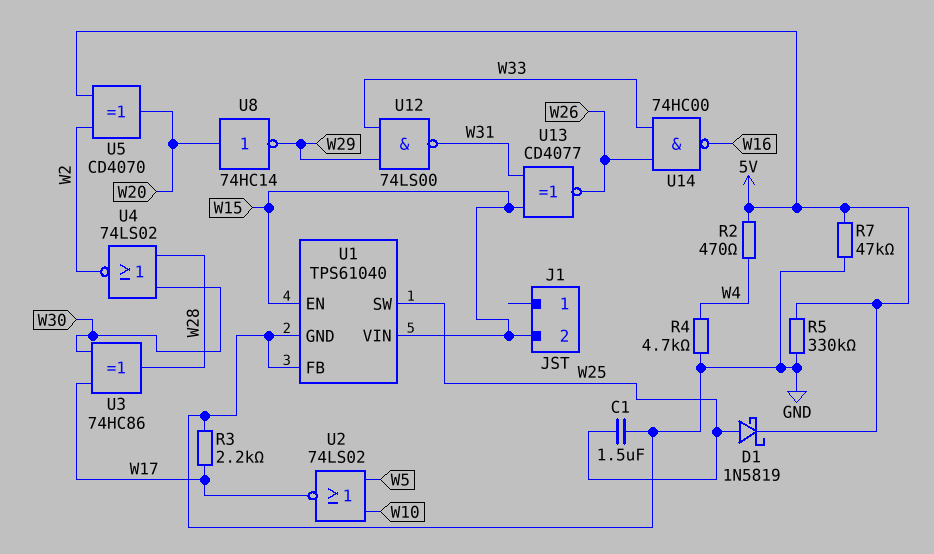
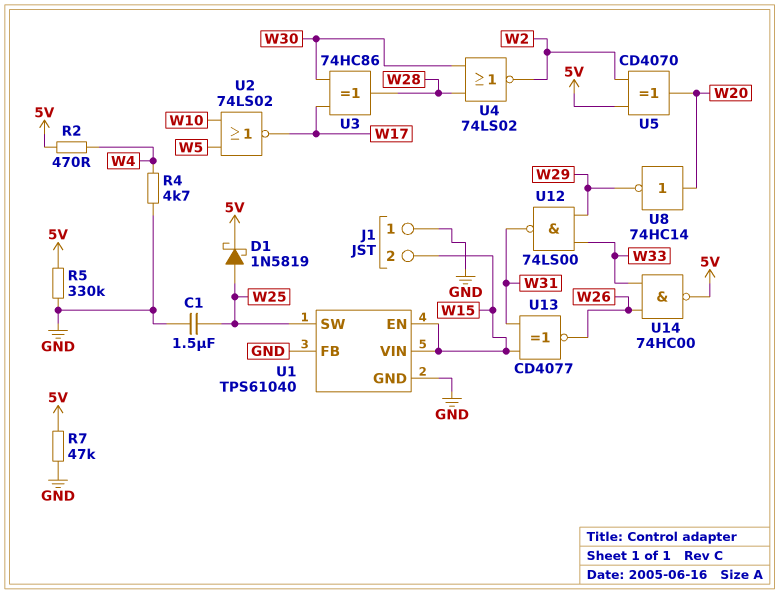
J1 pin 1: none -> GND
R3: 2.2k (GND, W17) -> none
U14: NAND 74HC00 (in W26, in W33, out W16) -> NAND 74HC00 (in W26, in W33, out 5V)

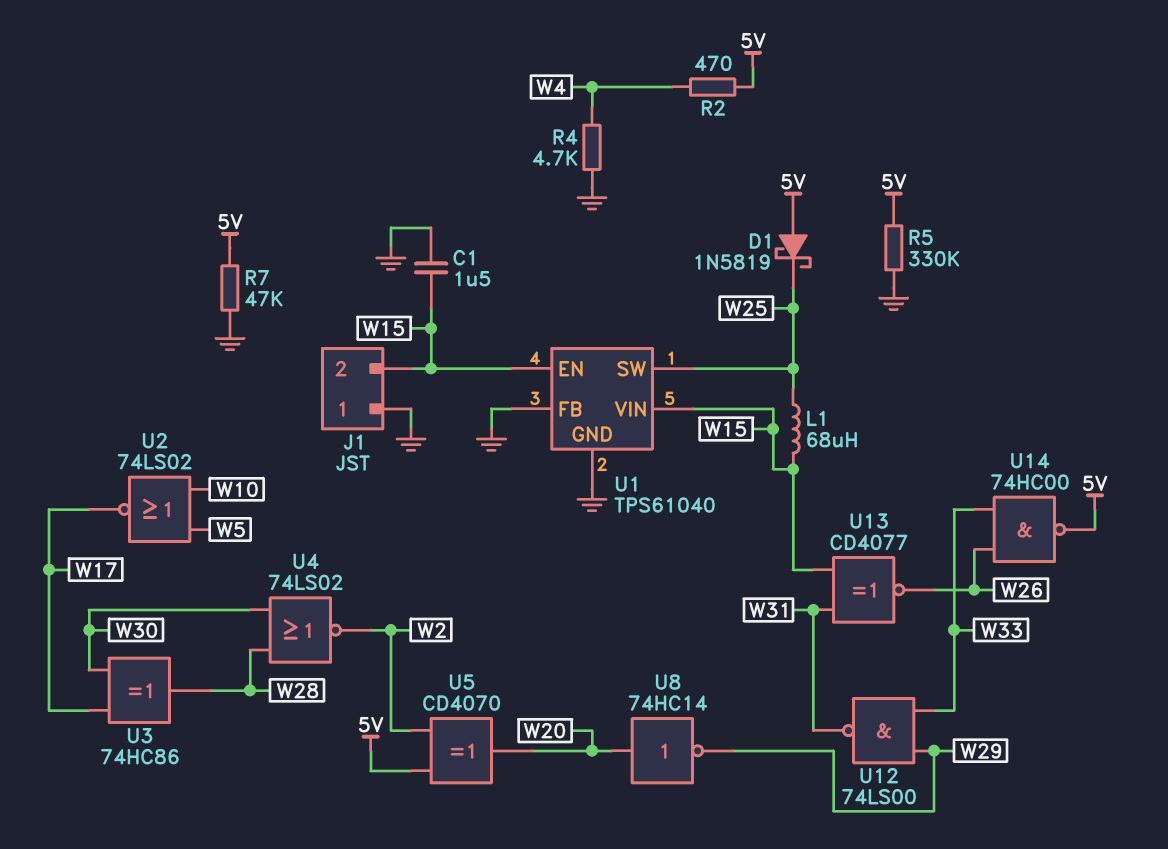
C1: 1.5uF (GND, W25) -> 1.5uF (GND, W15)
D1: schottky 1N5819 (A W25, K 5V) -> schottky 1N5819 (A 5V, K W25)
L1: none -> 68uH (W15, W25)

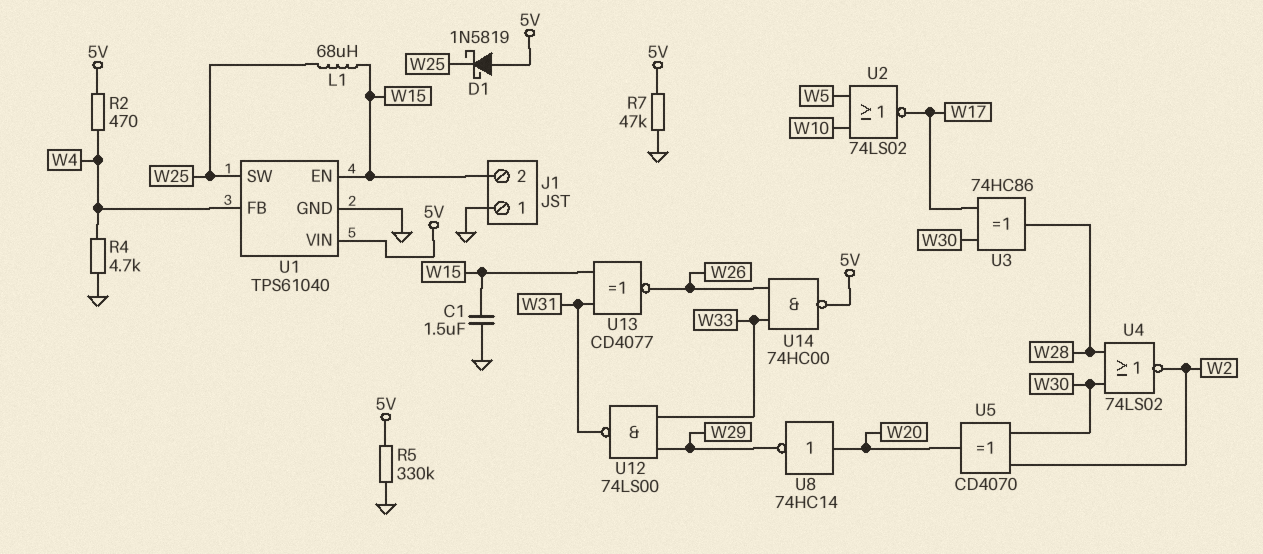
U1 pin FB: GND -> W4
U1 pin VIN: W15 -> 5V
U5: XOR CD4070 (in 5V, in W2, out W20) -> XOR CD4070 (in W2, in W30, out W20)

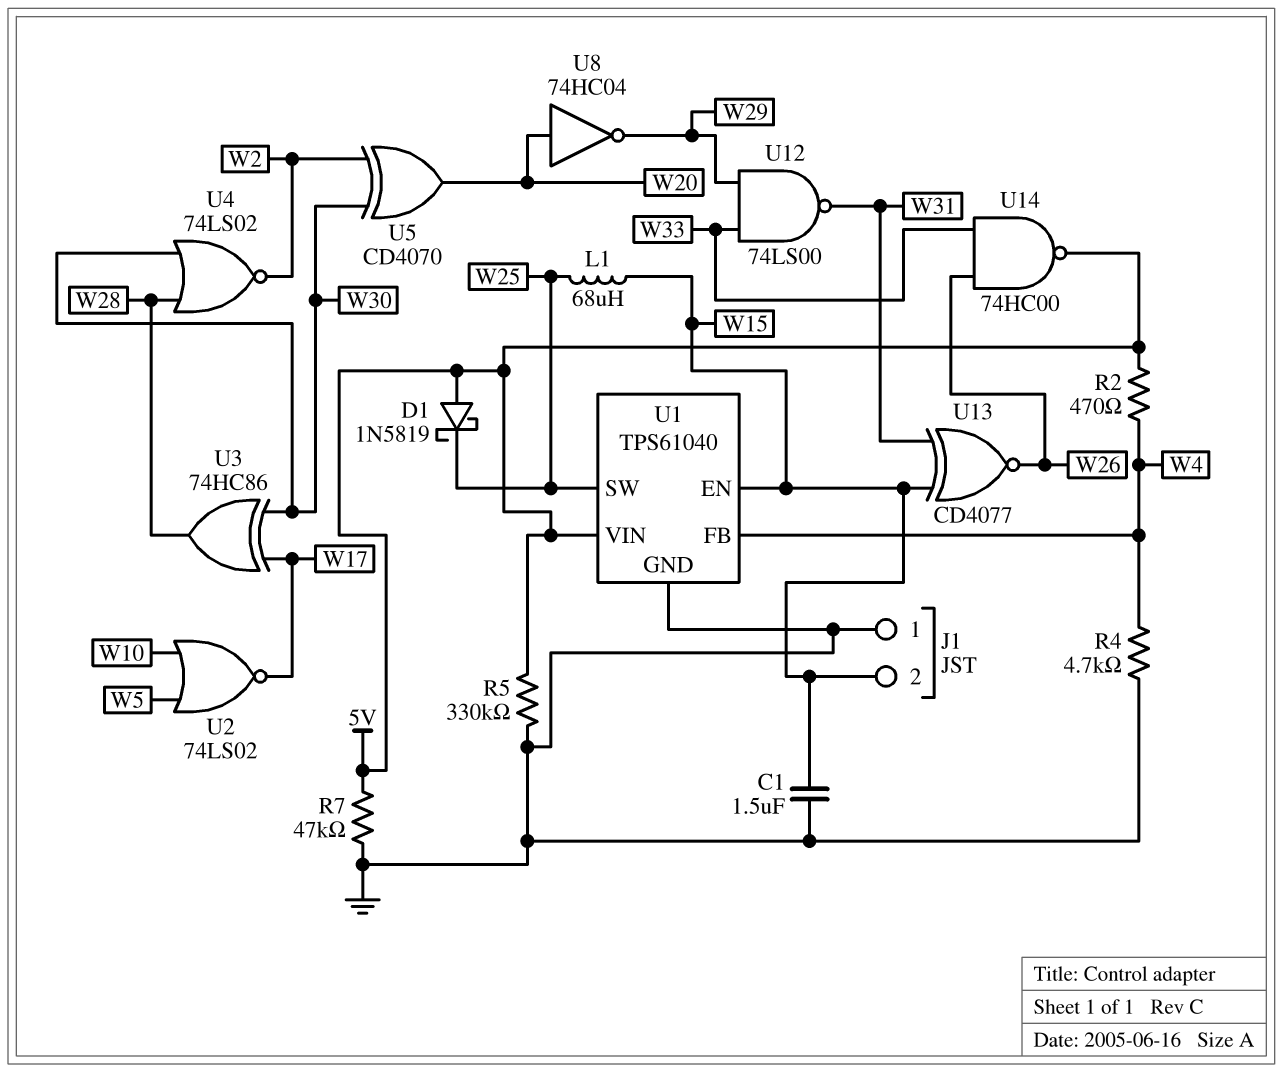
U8: NOT 74HC14 (in W20, out W29) -> NOT 74HC04 (in W20, out W29)

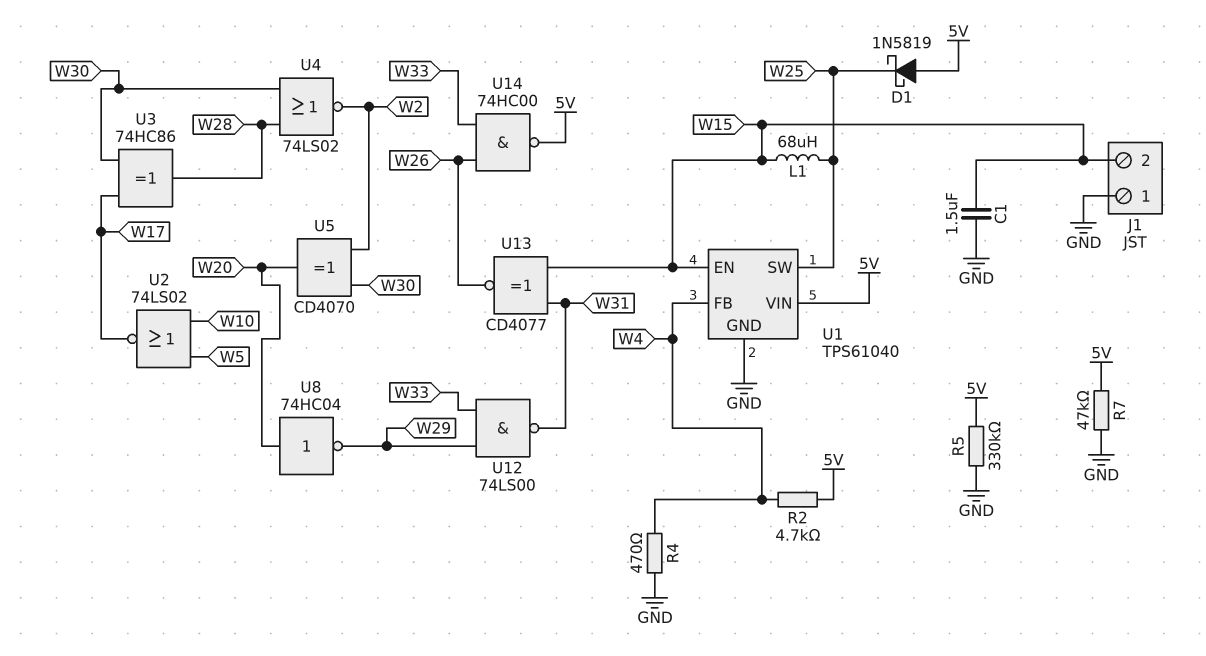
R2: 470 (5V, W4) -> 4.7k (5V, W4)
R4: 4.7k (GND, W4) -> 470 (GND, W4)

